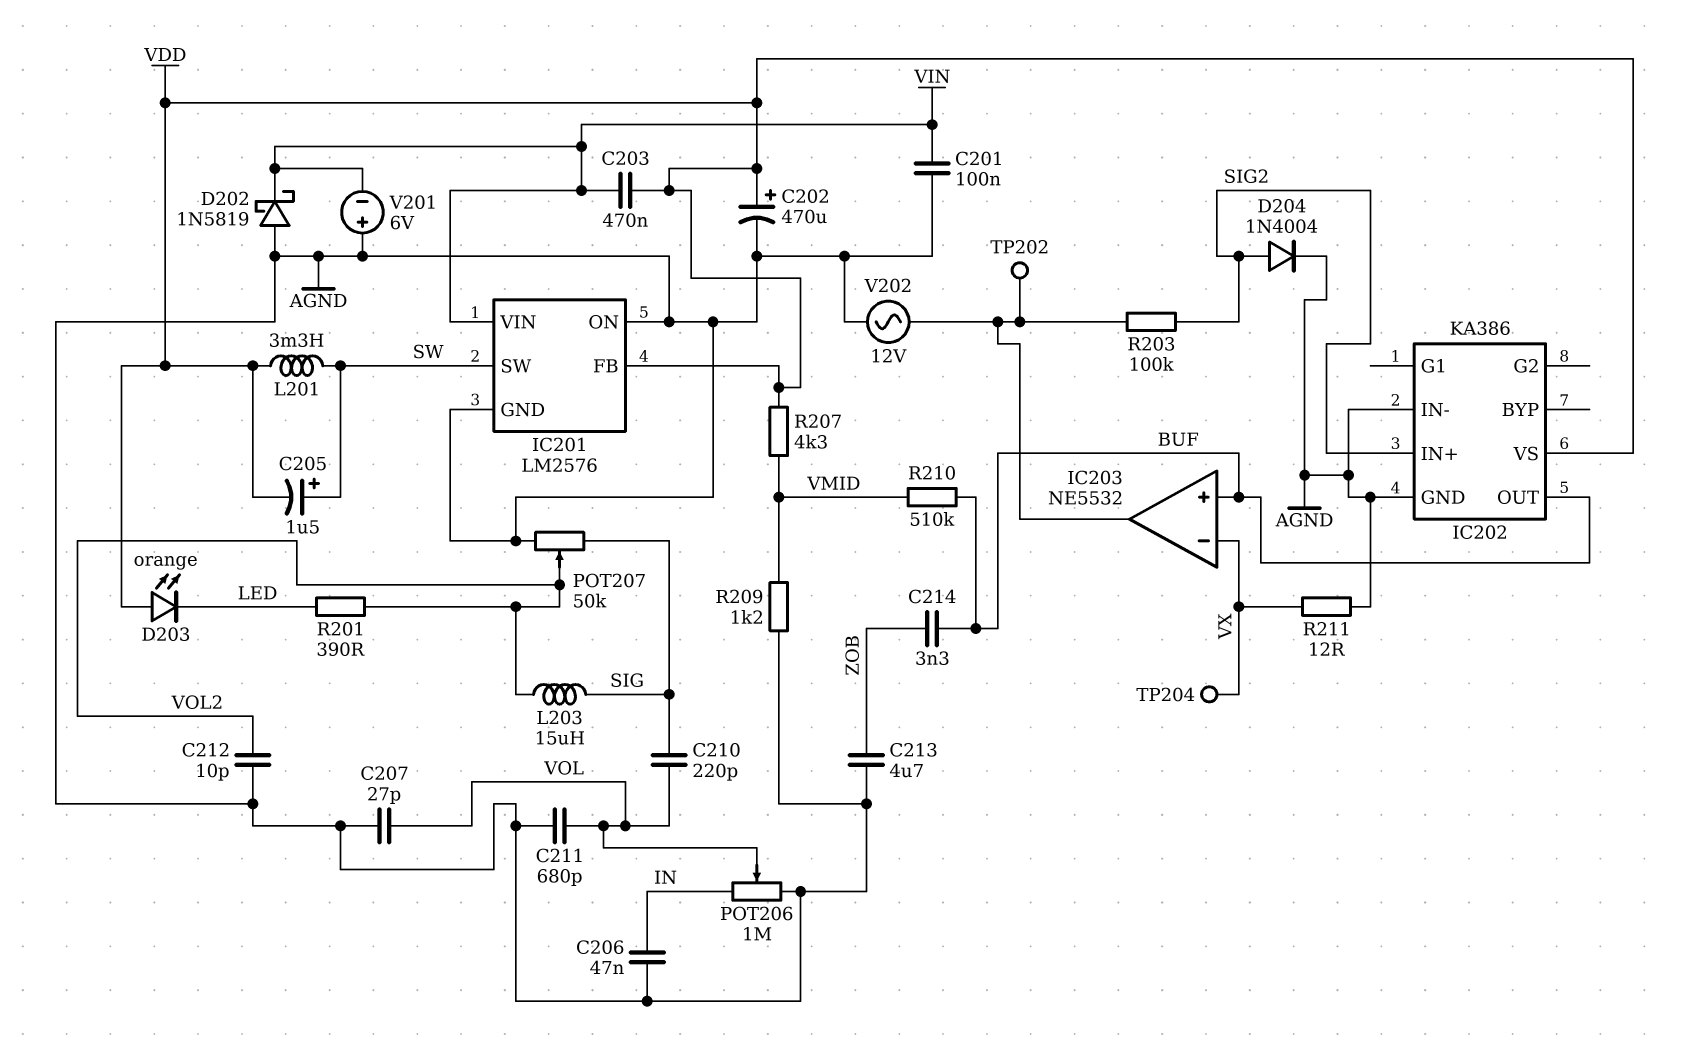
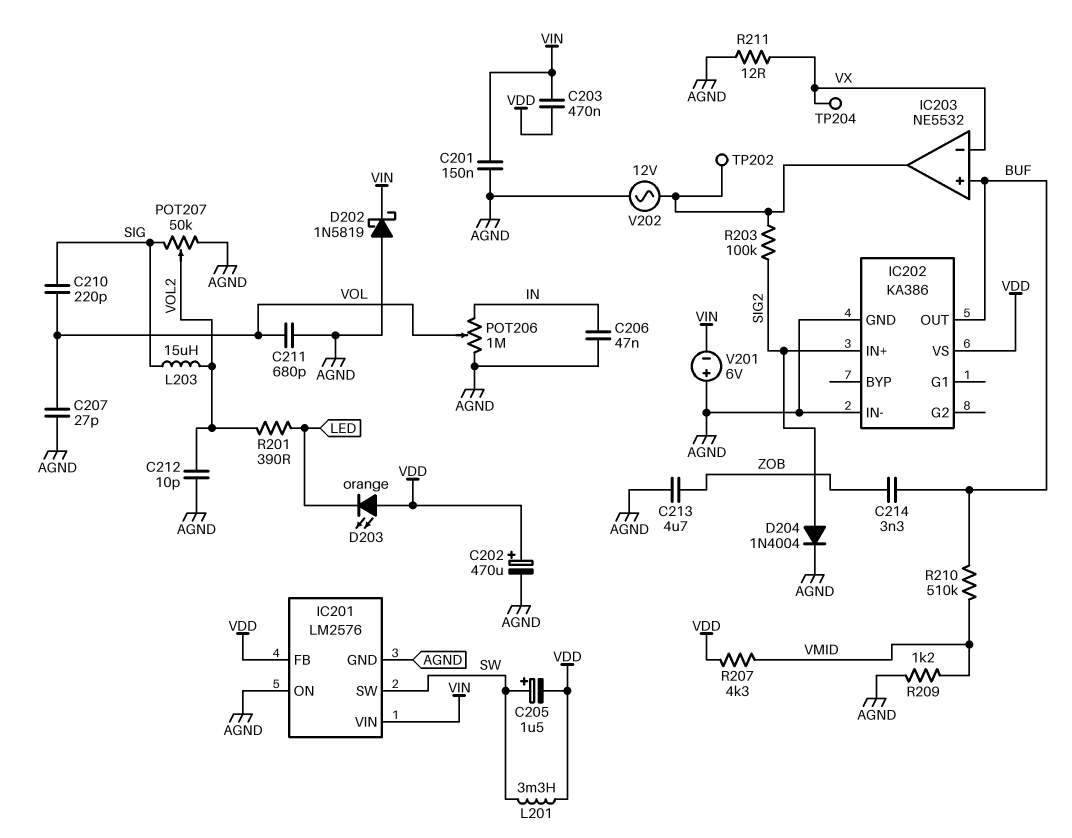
C201: 100nF (AGND, VIN) -> 150nF (AGND, VIN)

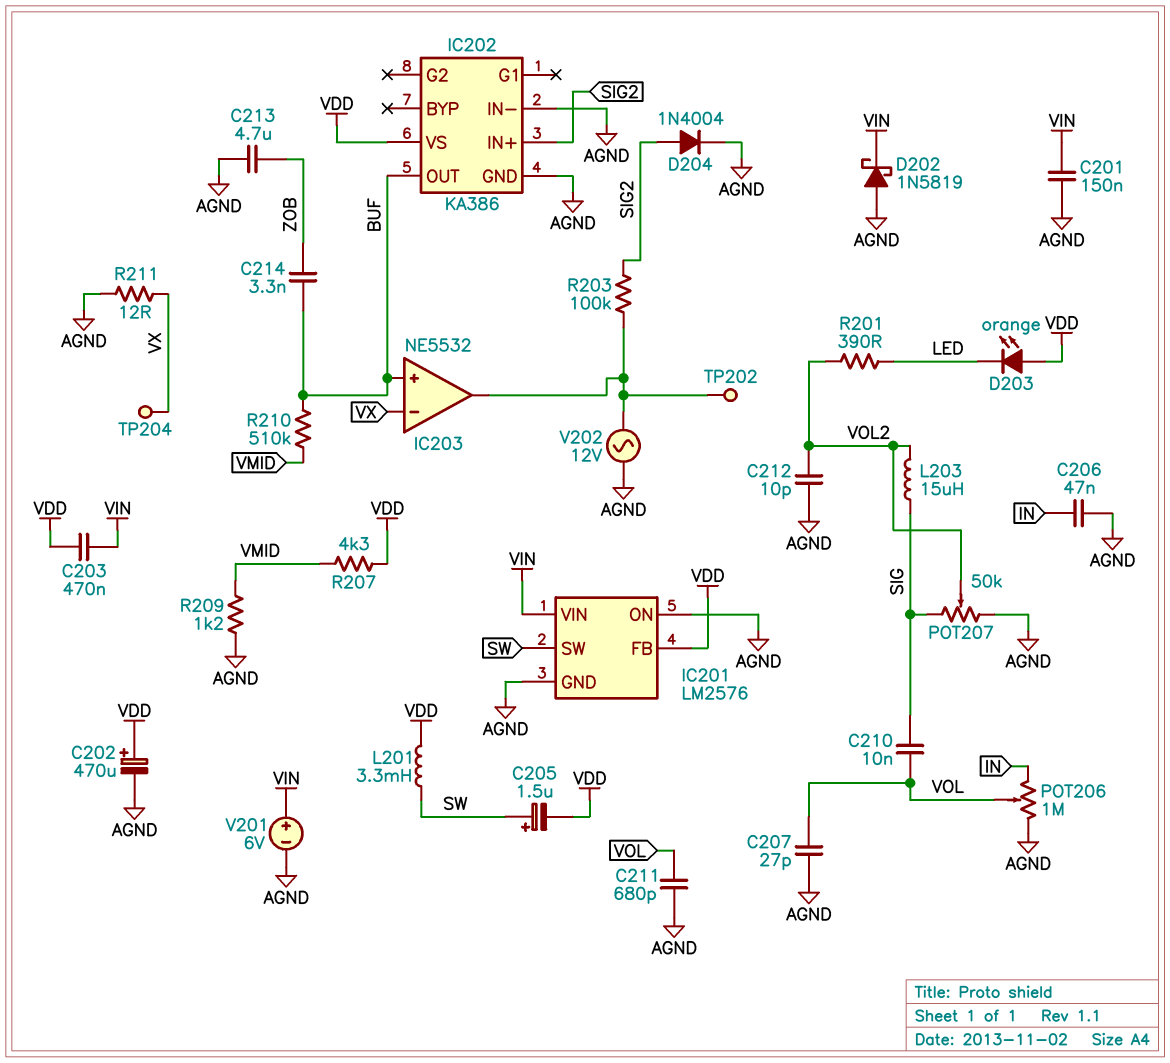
C210: 220pF (SIG, VOL) -> 10nF (SIG, VOL)
V201: 6V (plus AGND, minus VIN) -> 6V (plus VIN, minus AGND)

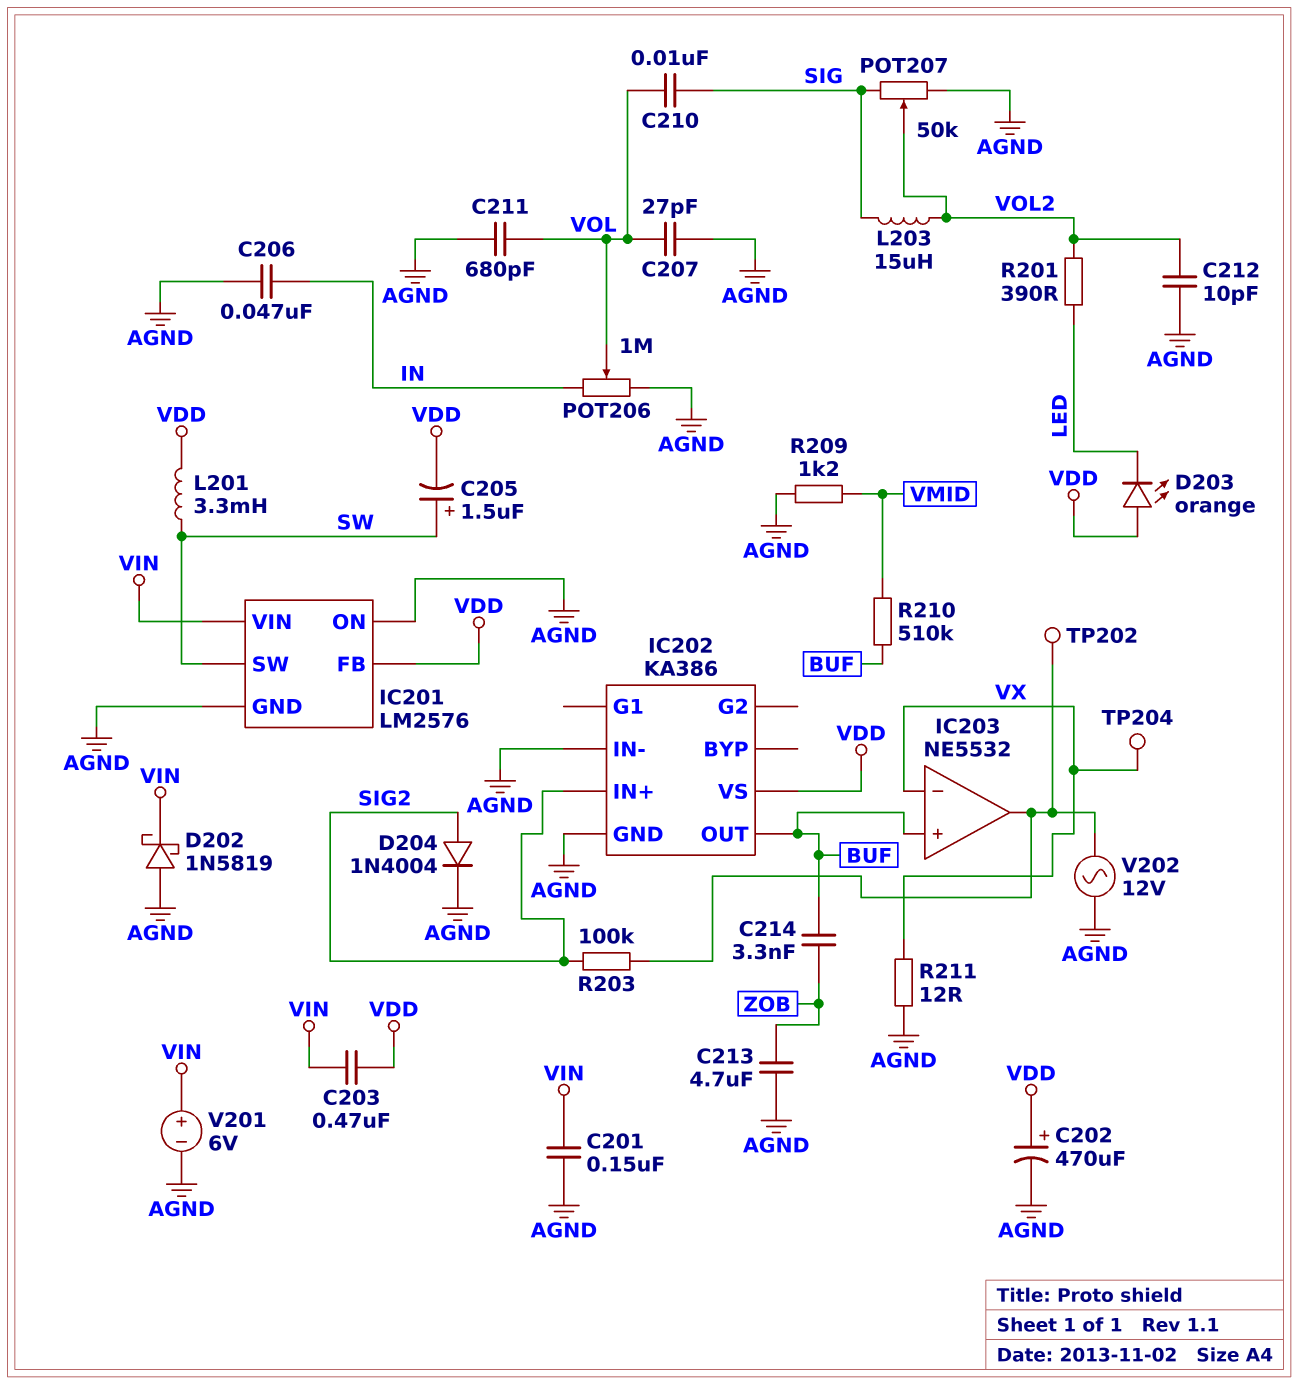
R207: 4.3k (VDD, VMID) -> none

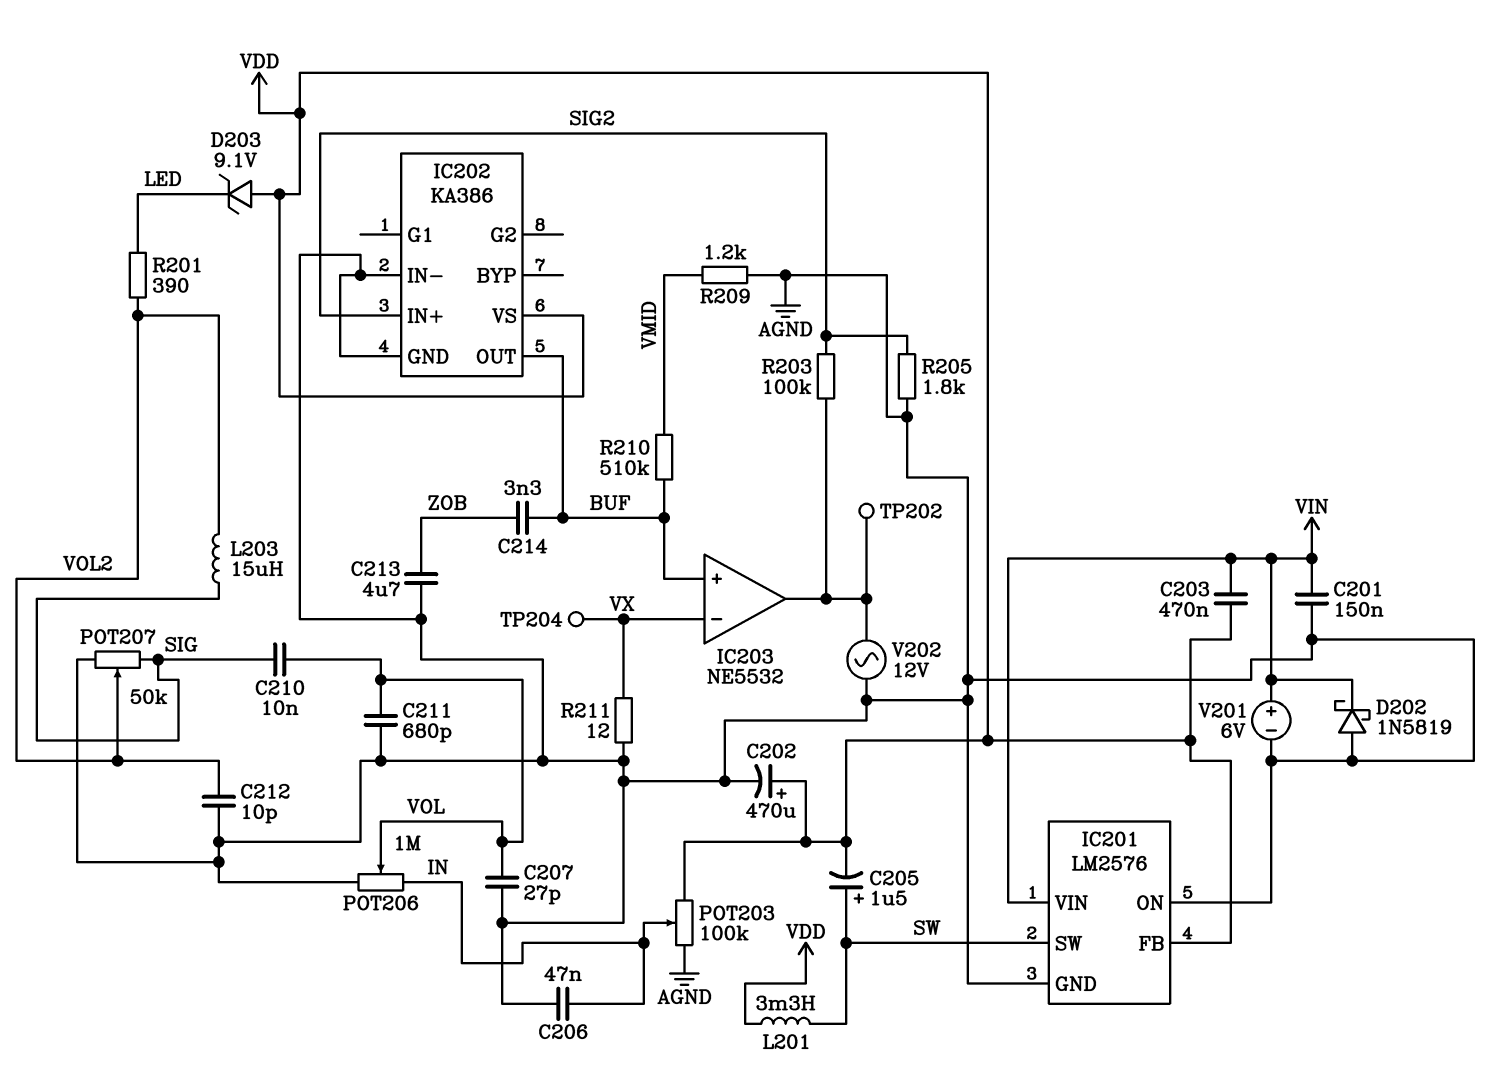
D203: LED orange (A VDD, K LED) -> zener 9.1V (A VDD, K LED)
D204: diode 1N4004 (A SIG2, K AGND) -> none
POT203: none -> 100k (AGND, VDD, wiper IN)
R205: none -> 1.8k (AGND, SIG2)

